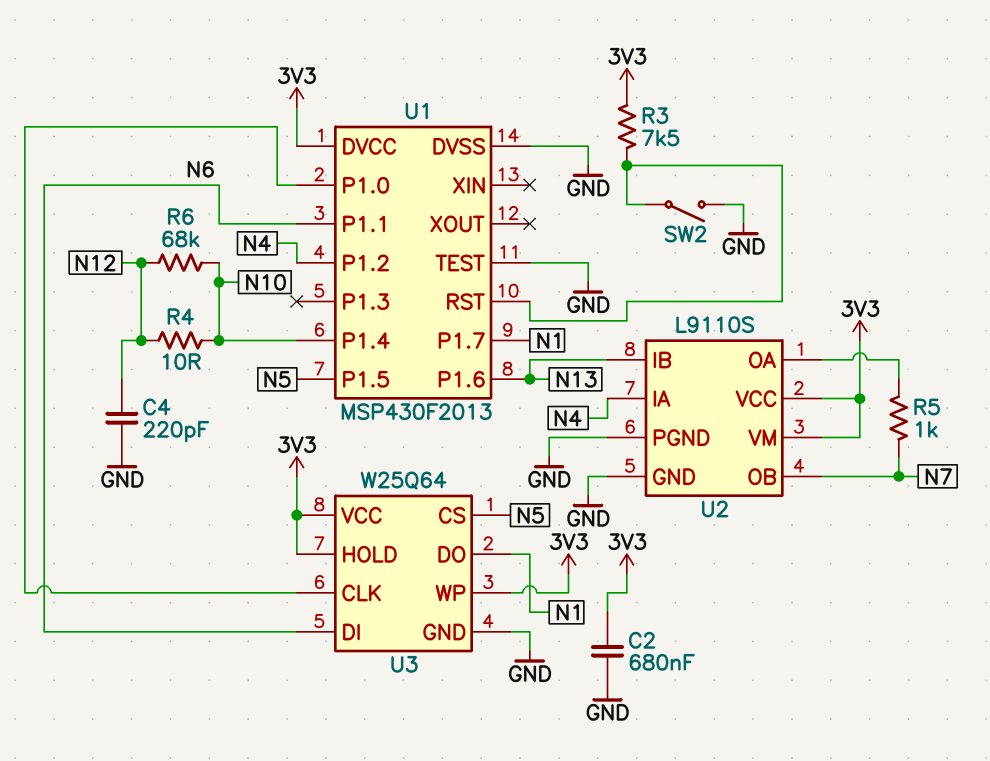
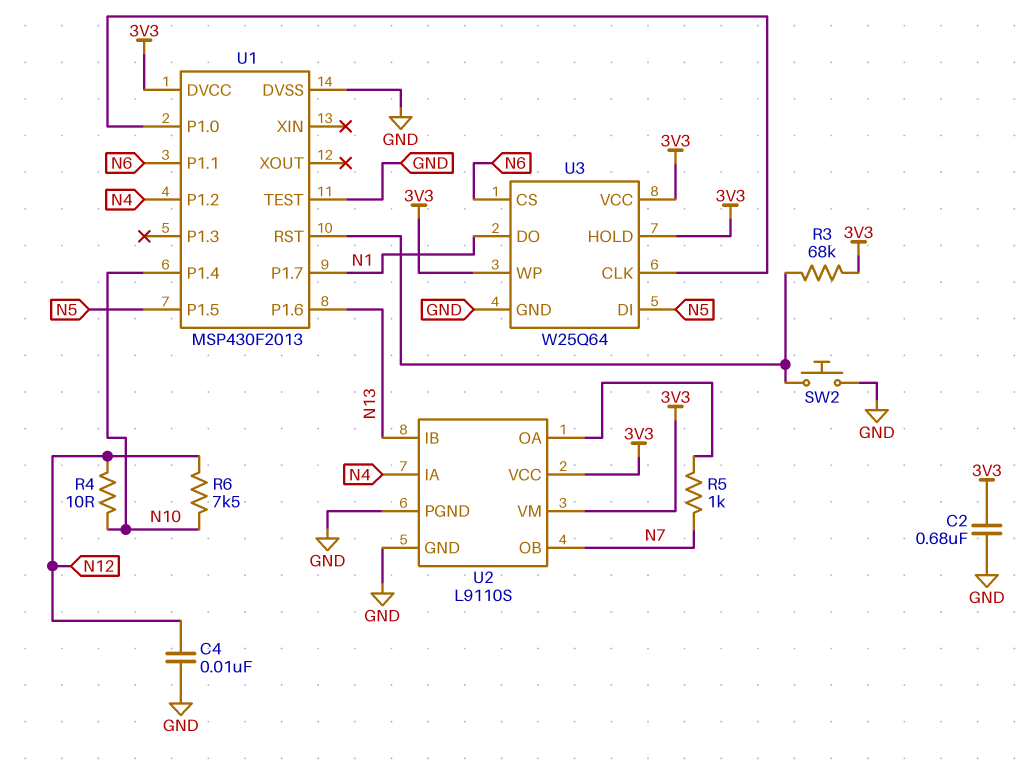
C4: 220pF (GND, N12) -> 10nF (GND, N12)
R3: 7.5k (3V3, U1/RST) -> 68k (3V3, U1/RST)
R6: 68k (N10, N12) -> 7.5k (N10, N12)
SW2: switch (GND, U1/RST) -> button (GND, U1/RST)
U3 pin CS: N5 -> N6
U3 pin DI: N6 -> N5

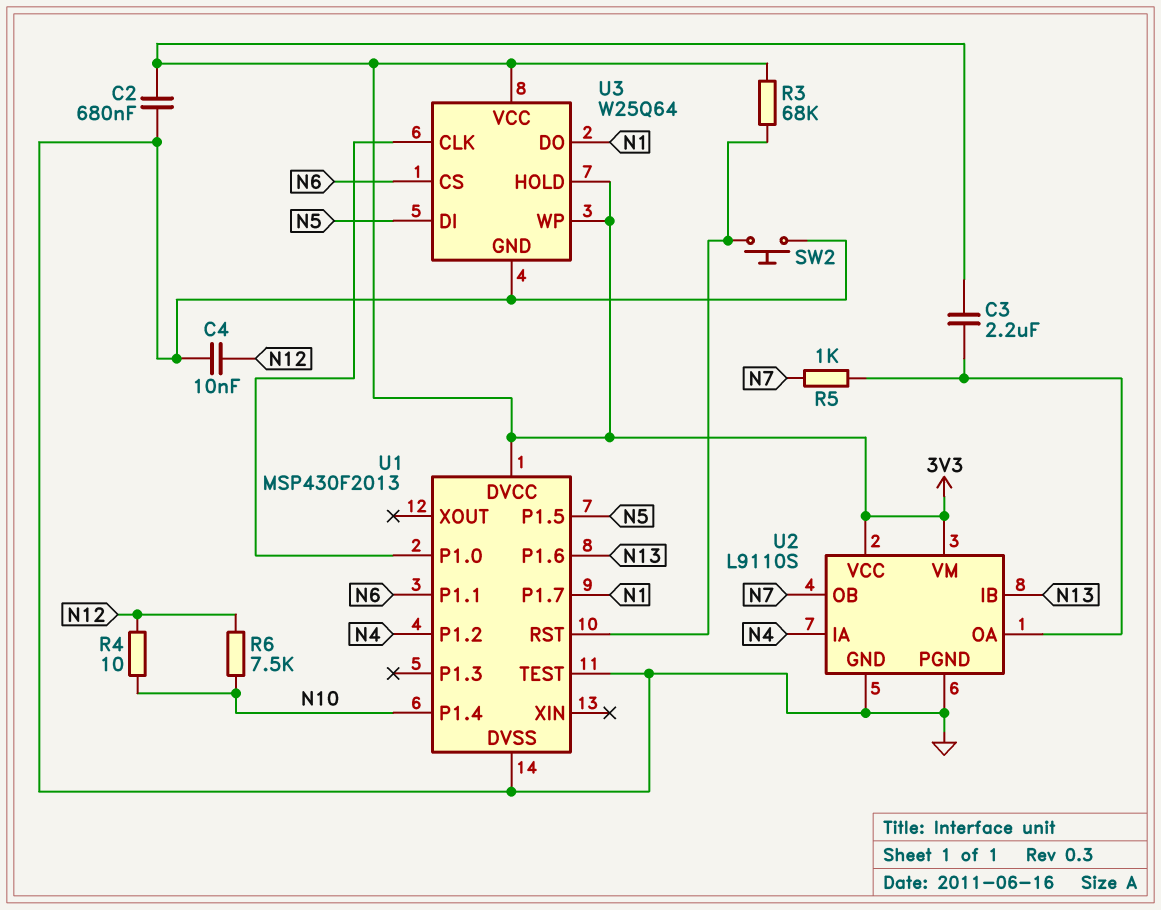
C3: none -> 2.2uF (3V3, U2/OA)

